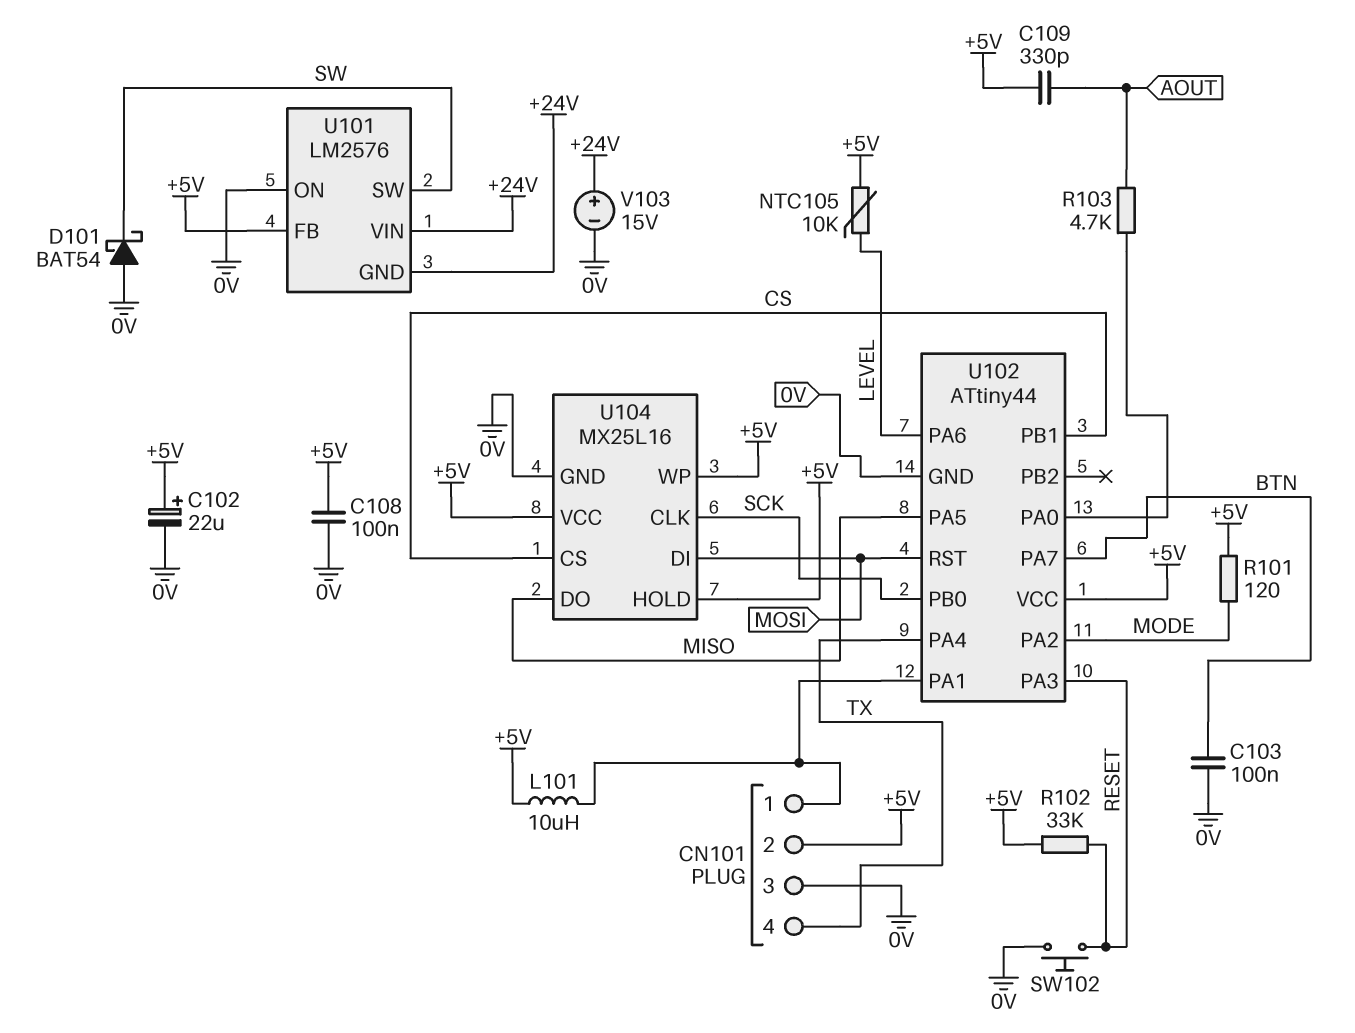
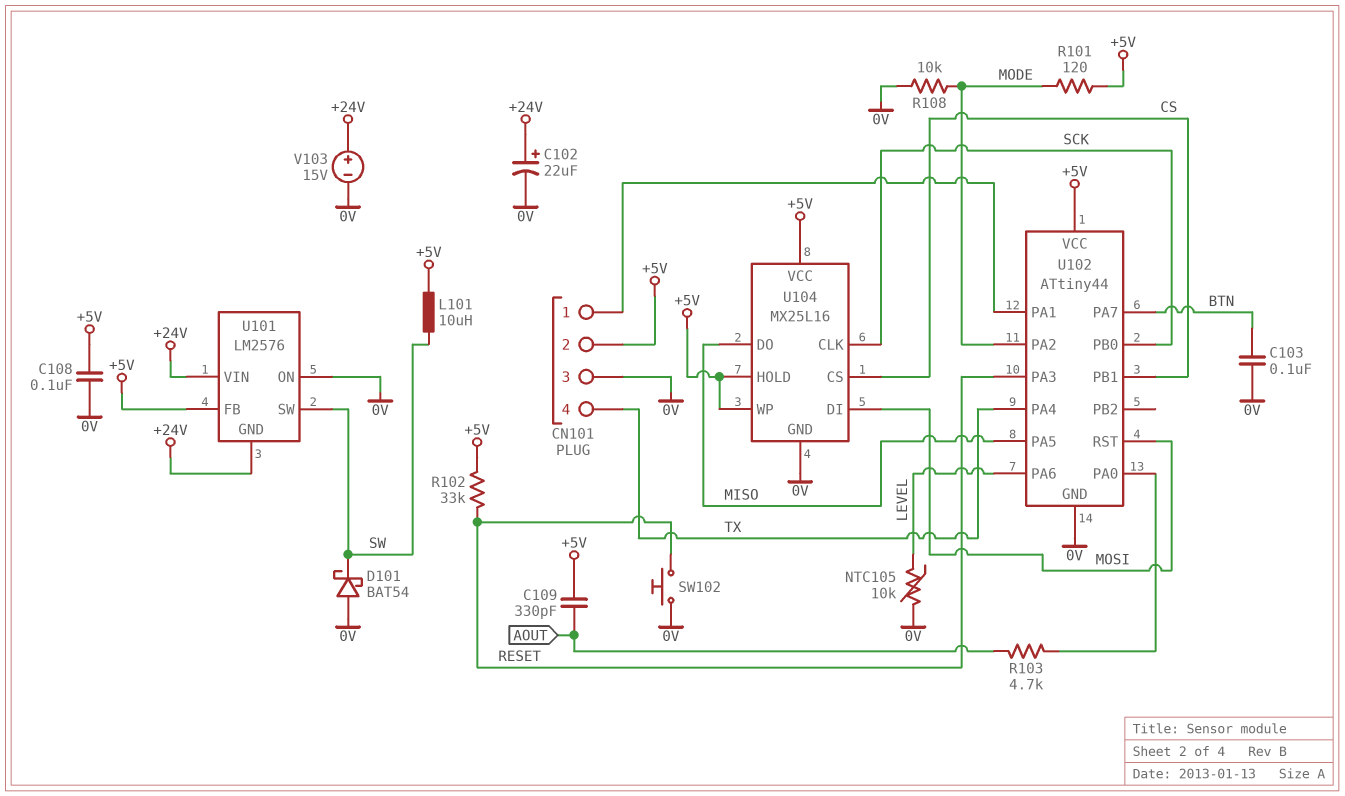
C102: 22uF (plus +5V, minus 0V) -> 22uF (plus +24V, minus 0V)
L101: 10uH (+5V, CN101/1) -> 10uH (+5V, SW)
NTC105: 10k (+5V, LEVEL) -> 10k (0V, LEVEL)
R108: none -> 10k (0V, MODE)

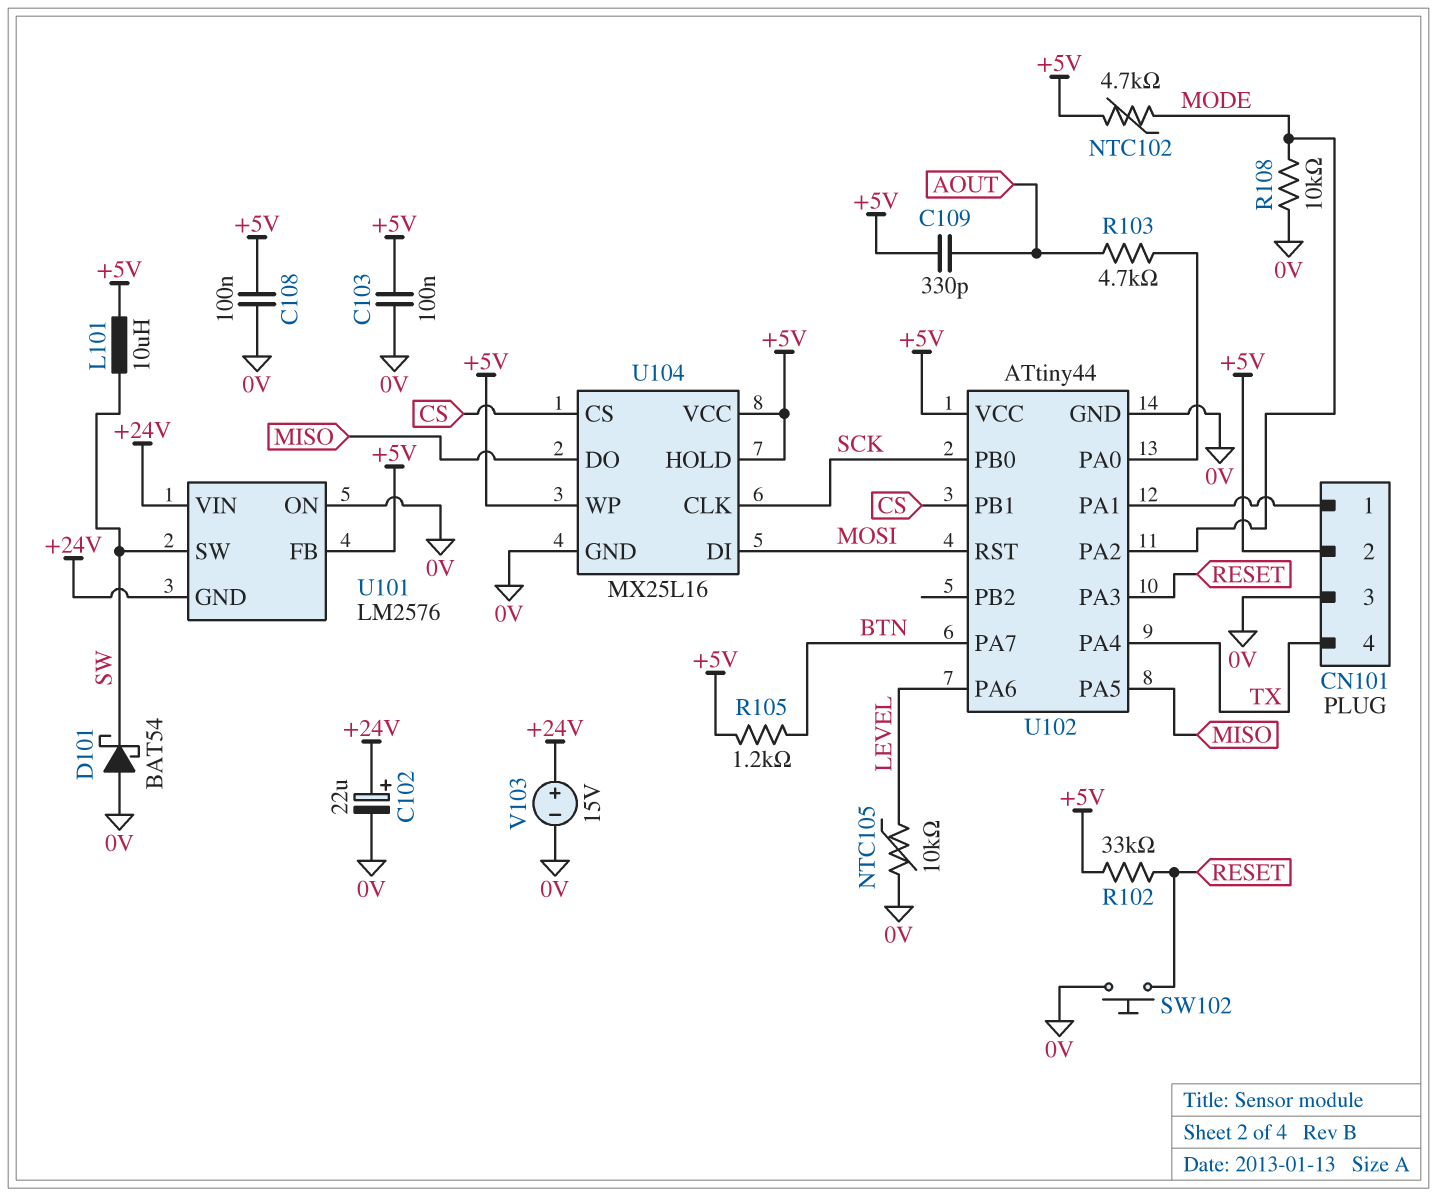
C103: 100nF (0V, BTN) -> 100nF (+5V, 0V)
NTC102: none -> 4.7k (+5V, MODE)
R101: 120 (+5V, MODE) -> none
R105: none -> 1.2k (+5V, BTN)

